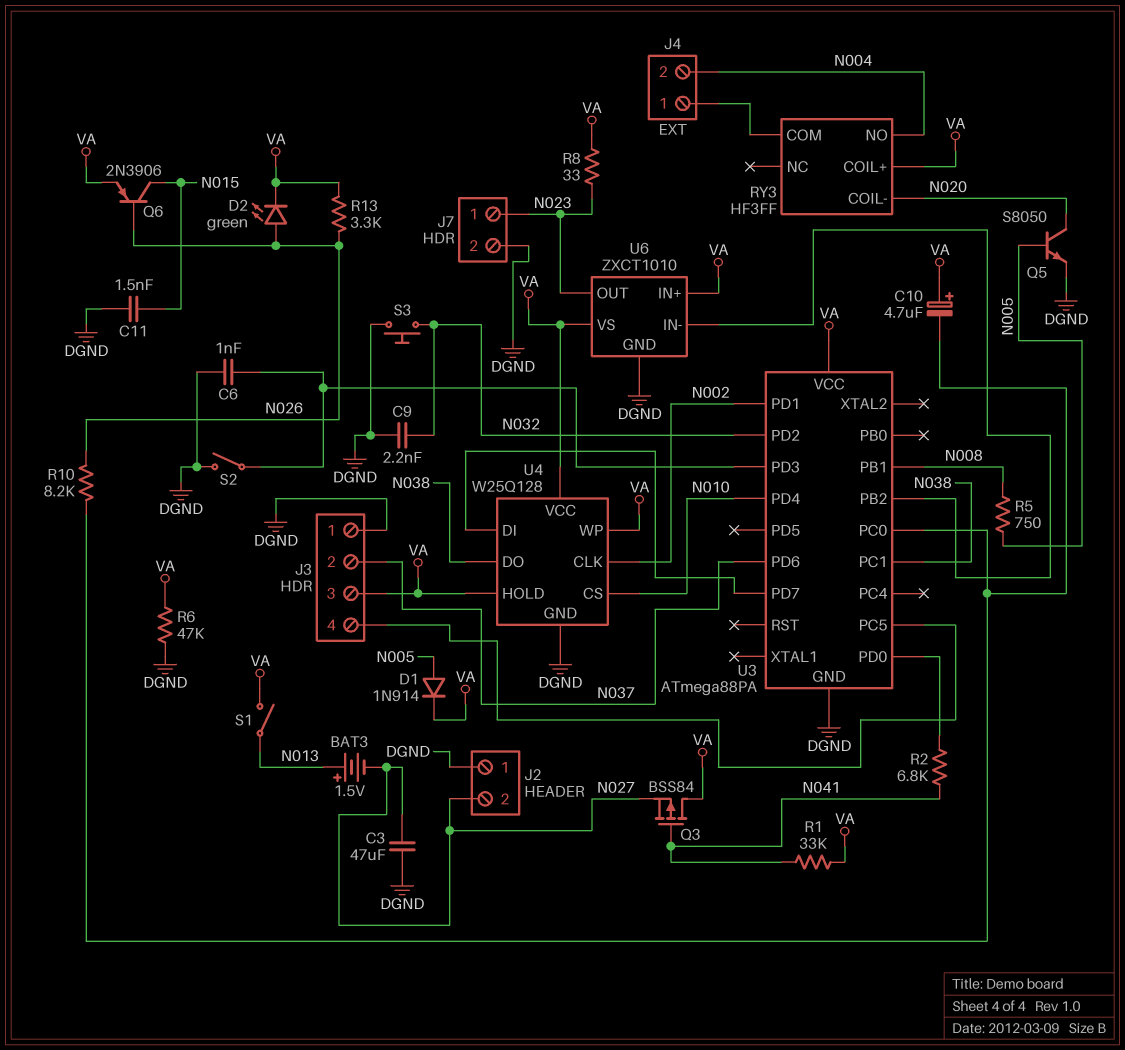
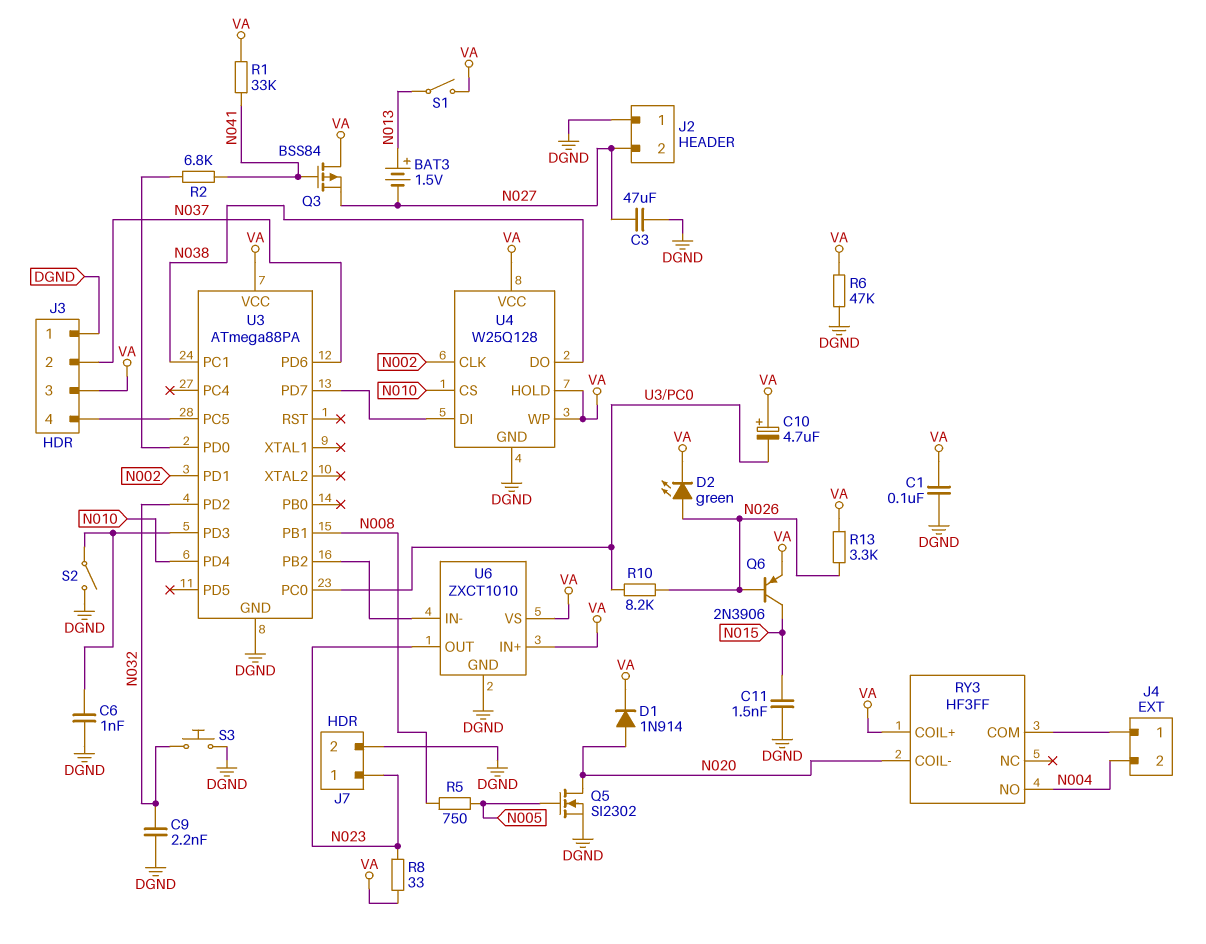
C1: none -> 100nF (DGND, VA)
D1: diode 1N914 (A N005, K VA) -> diode 1N914 (A N020, K VA)
Q5: NPN S8050 (B N005, C N020, E DGND) -> NMOS SI2302 (G N005, D N020, S DGND)

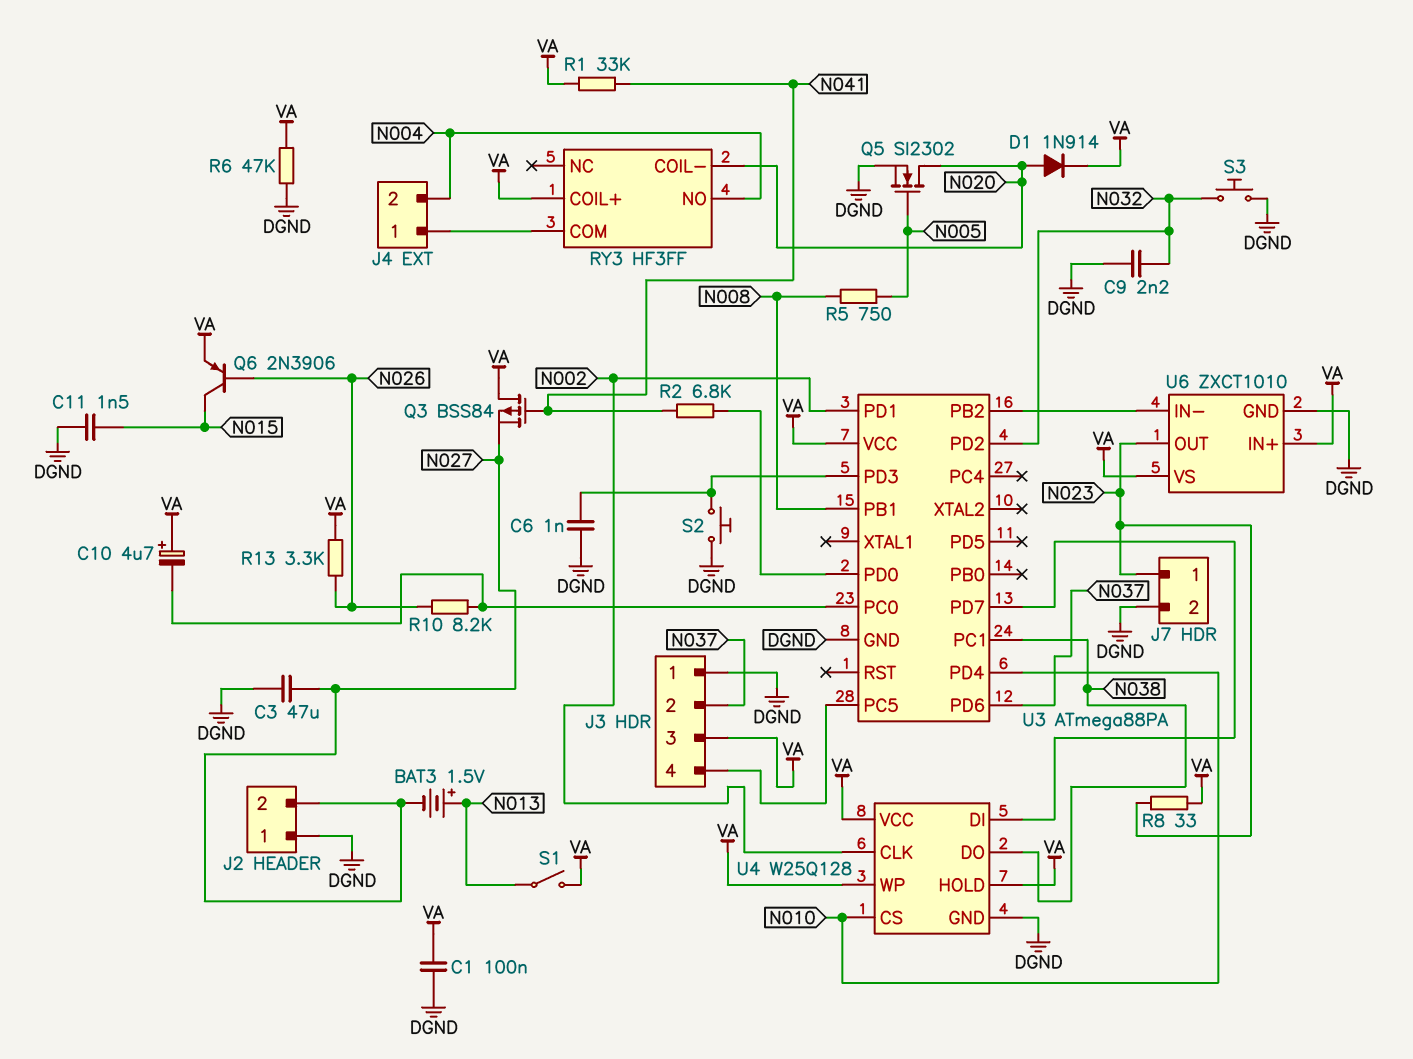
D2: LED green (A N026, K VA) -> none
S2: switch (DGND, U3/PD3) -> button (DGND, U3/PD3)

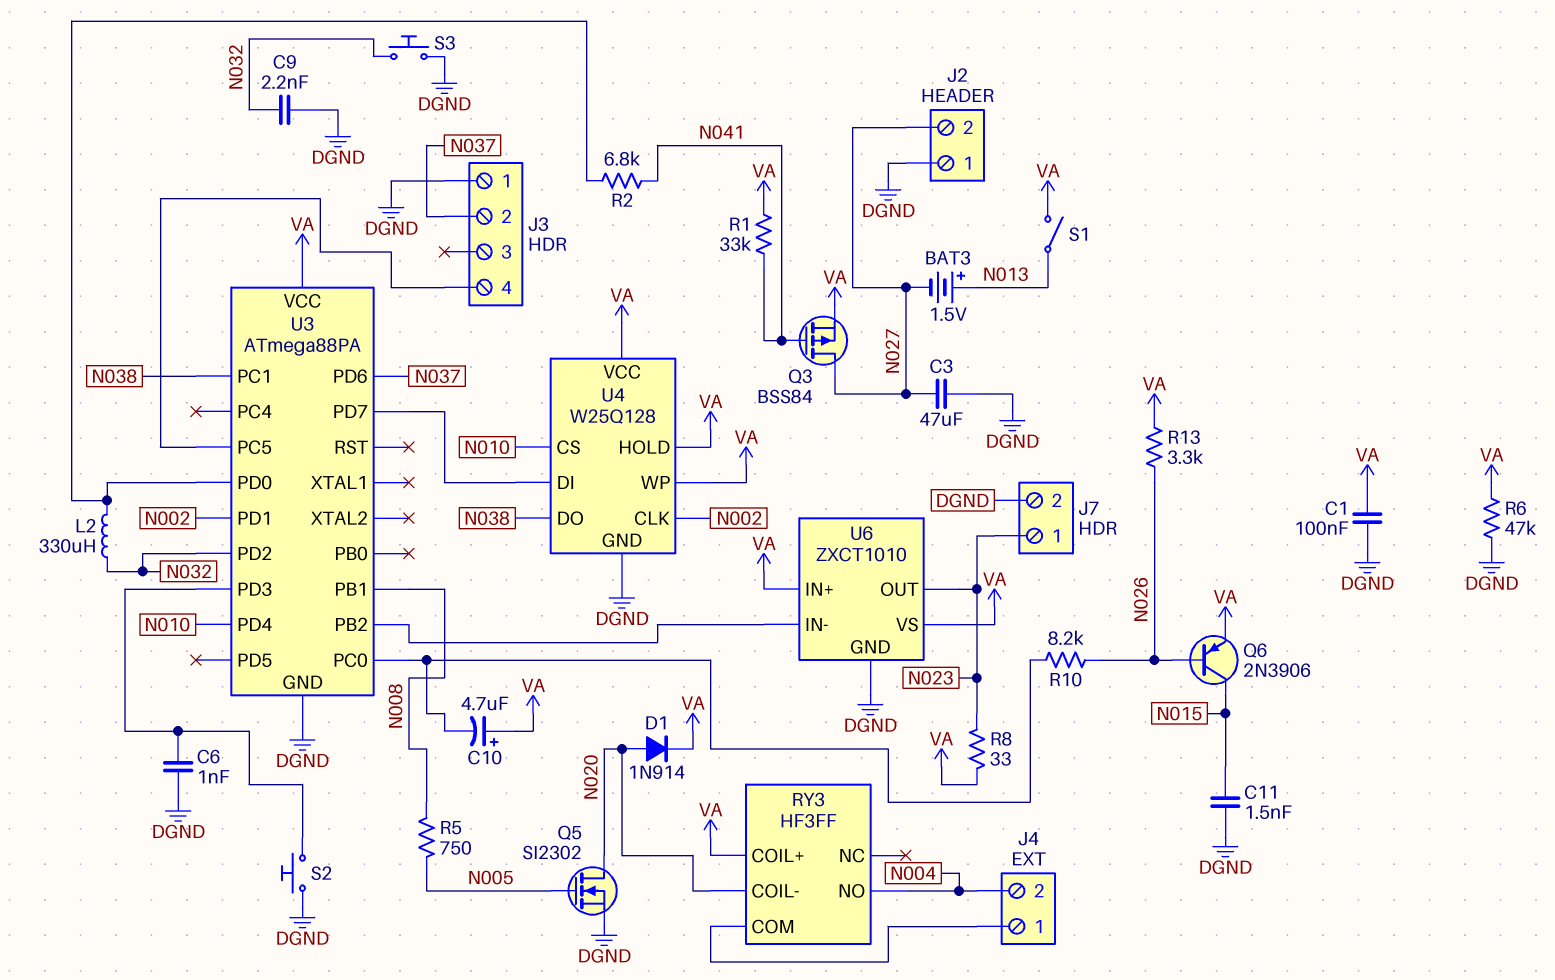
J3 pin 3: VA -> none
L2: none -> 330uH (N032, U3/PD0)
Q3: PMOS BSS84 (G N041, D VA, S N027) -> PMOS BSS84 (G N041, D N027, S VA)

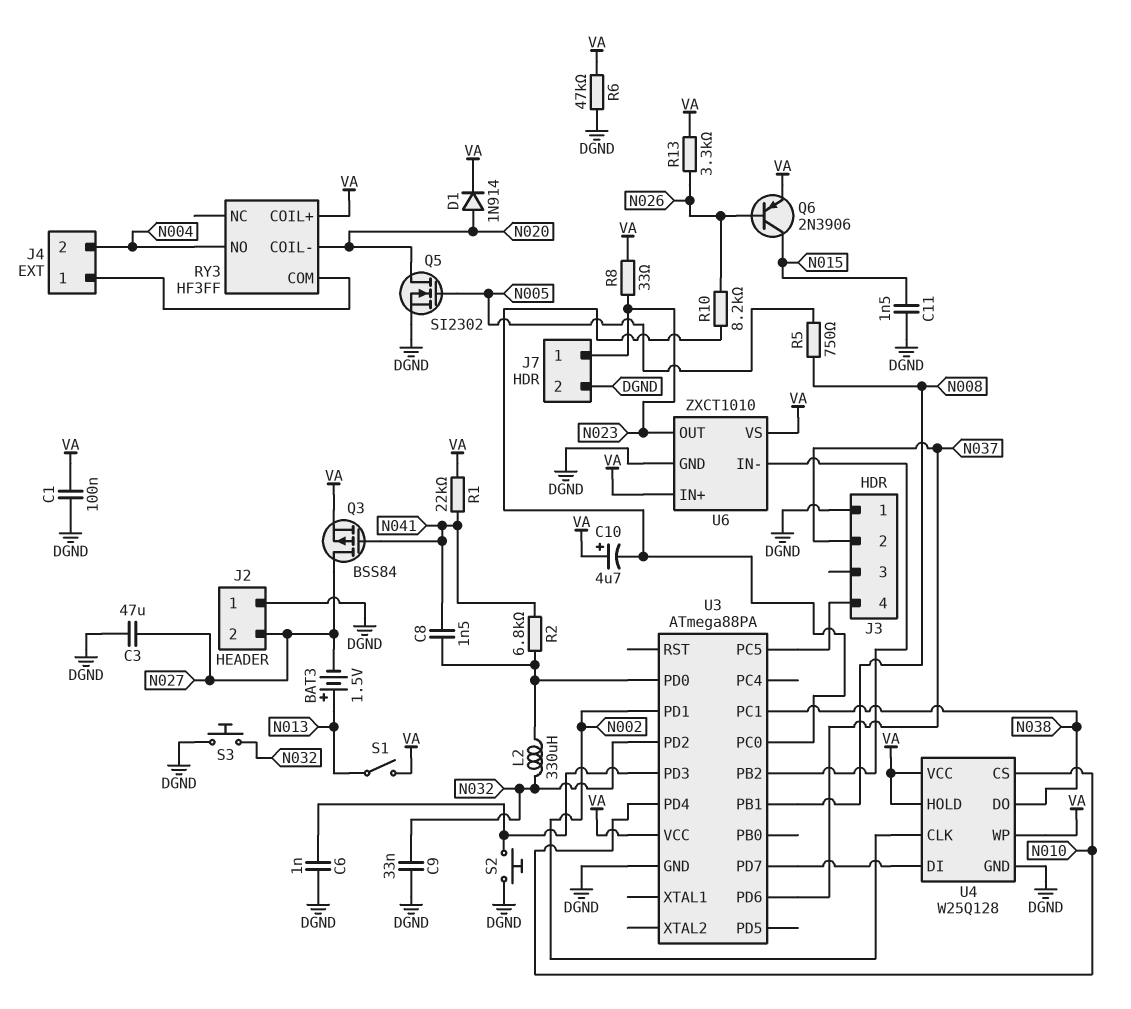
C8: none -> 1.5nF (N041, U3/PD0)
C9: 2.2nF (DGND, N032) -> 33nF (DGND, N032)
R1: 33k (N041, VA) -> 22k (N041, VA)

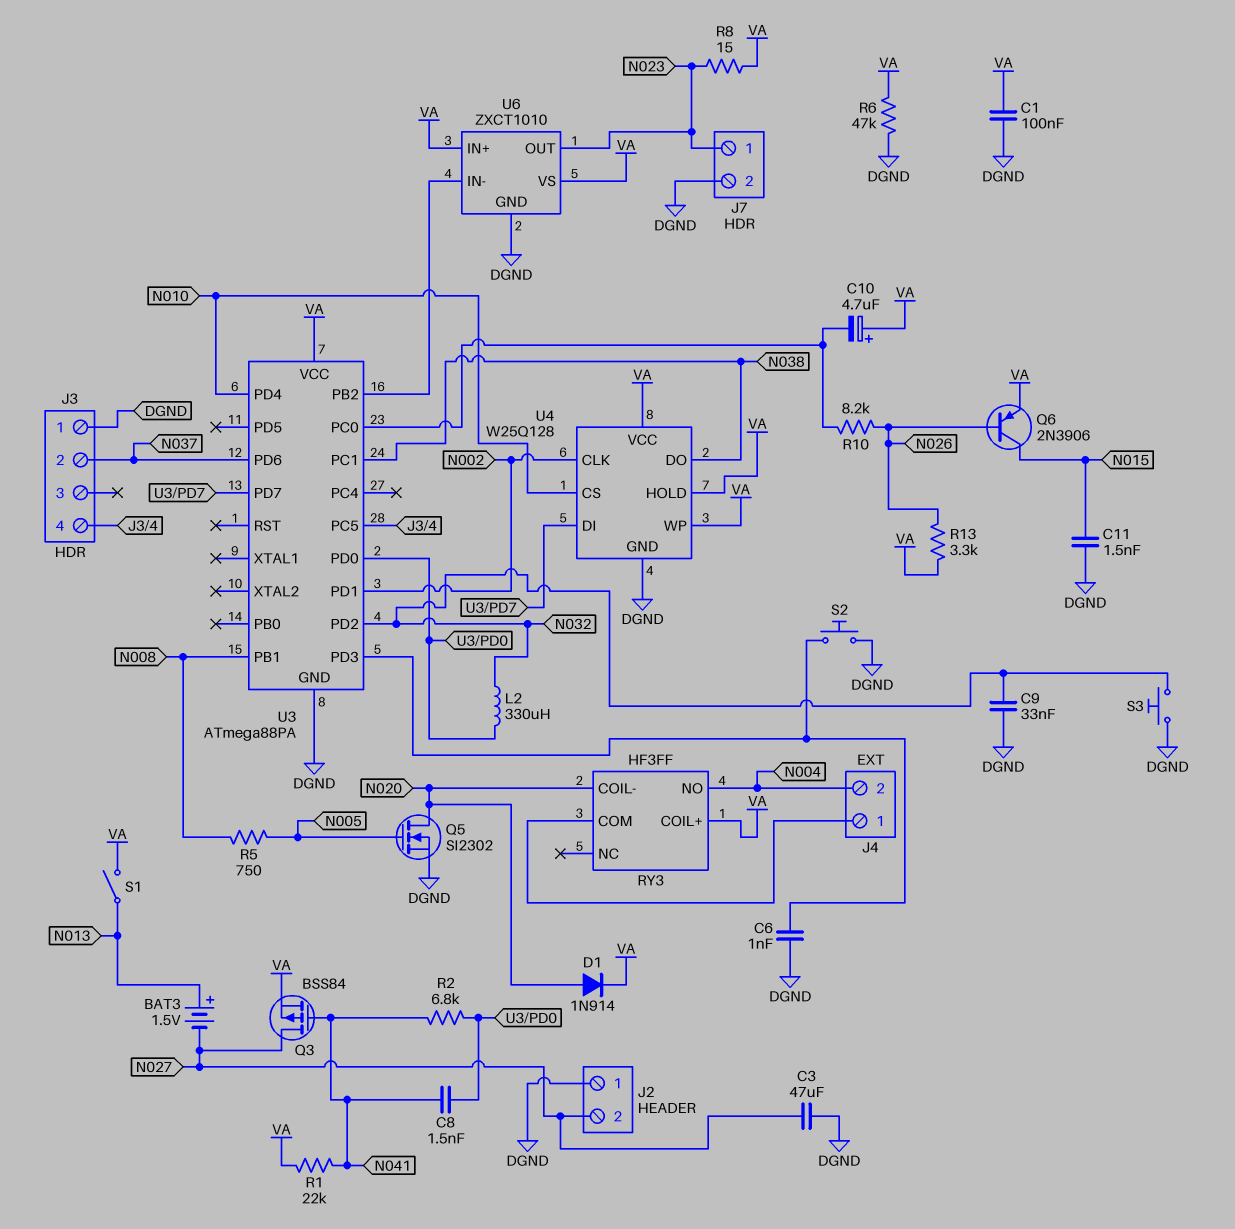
R8: 33 (N023, VA) -> 15 (N023, VA)

